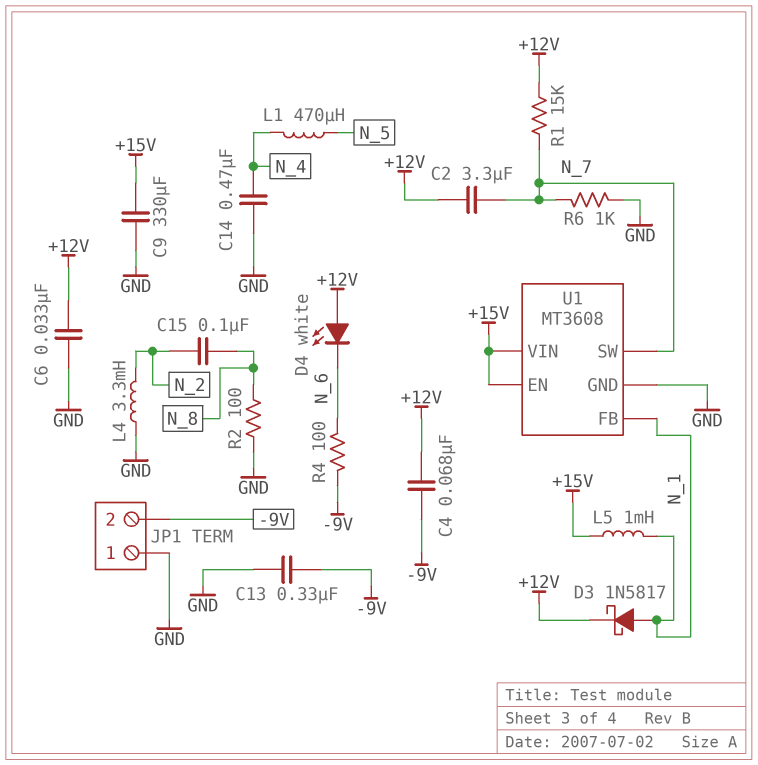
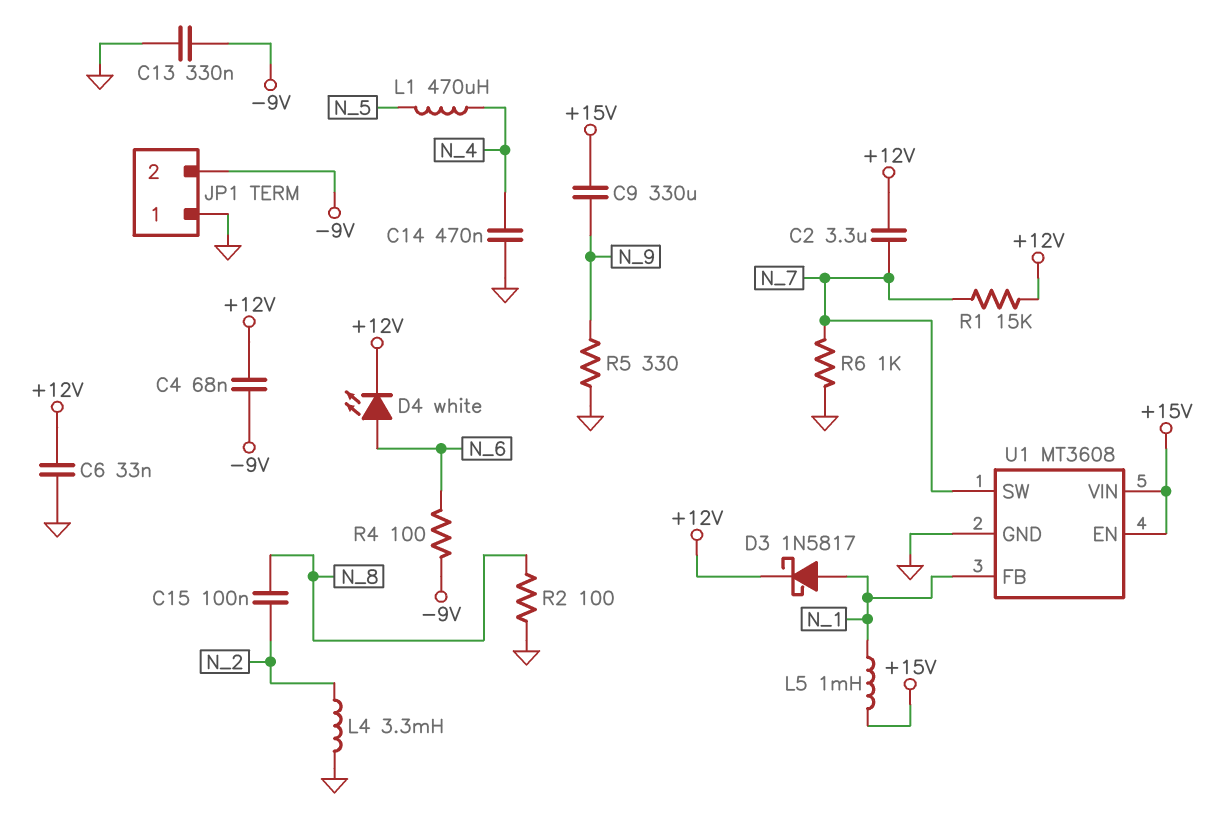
C9: 330uF (+15V, GND) -> 330uF (+15V, N_9)
D4: LED white (A +12V, K N_6) -> LED white (A N_6, K +12V)
R5: none -> 330 (GND, N_9)

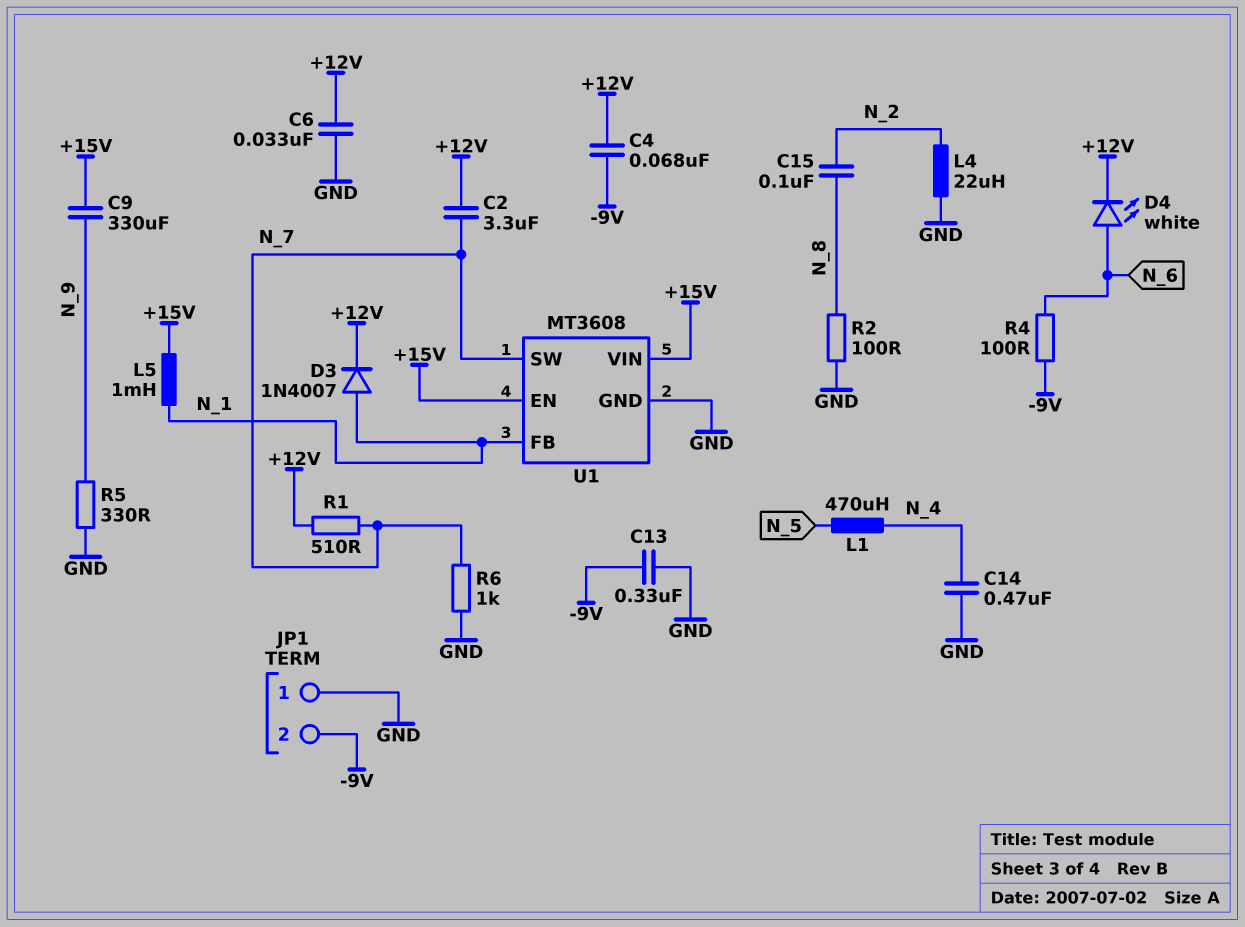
D3: schottky 1N5817 (A N_1, K +12V) -> diode 1N4007 (A N_1, K +12V)
L4: 3.3mH (GND, N_2) -> 22uH (GND, N_2)
R1: 15k (+12V, N_7) -> 510 (+12V, N_7)

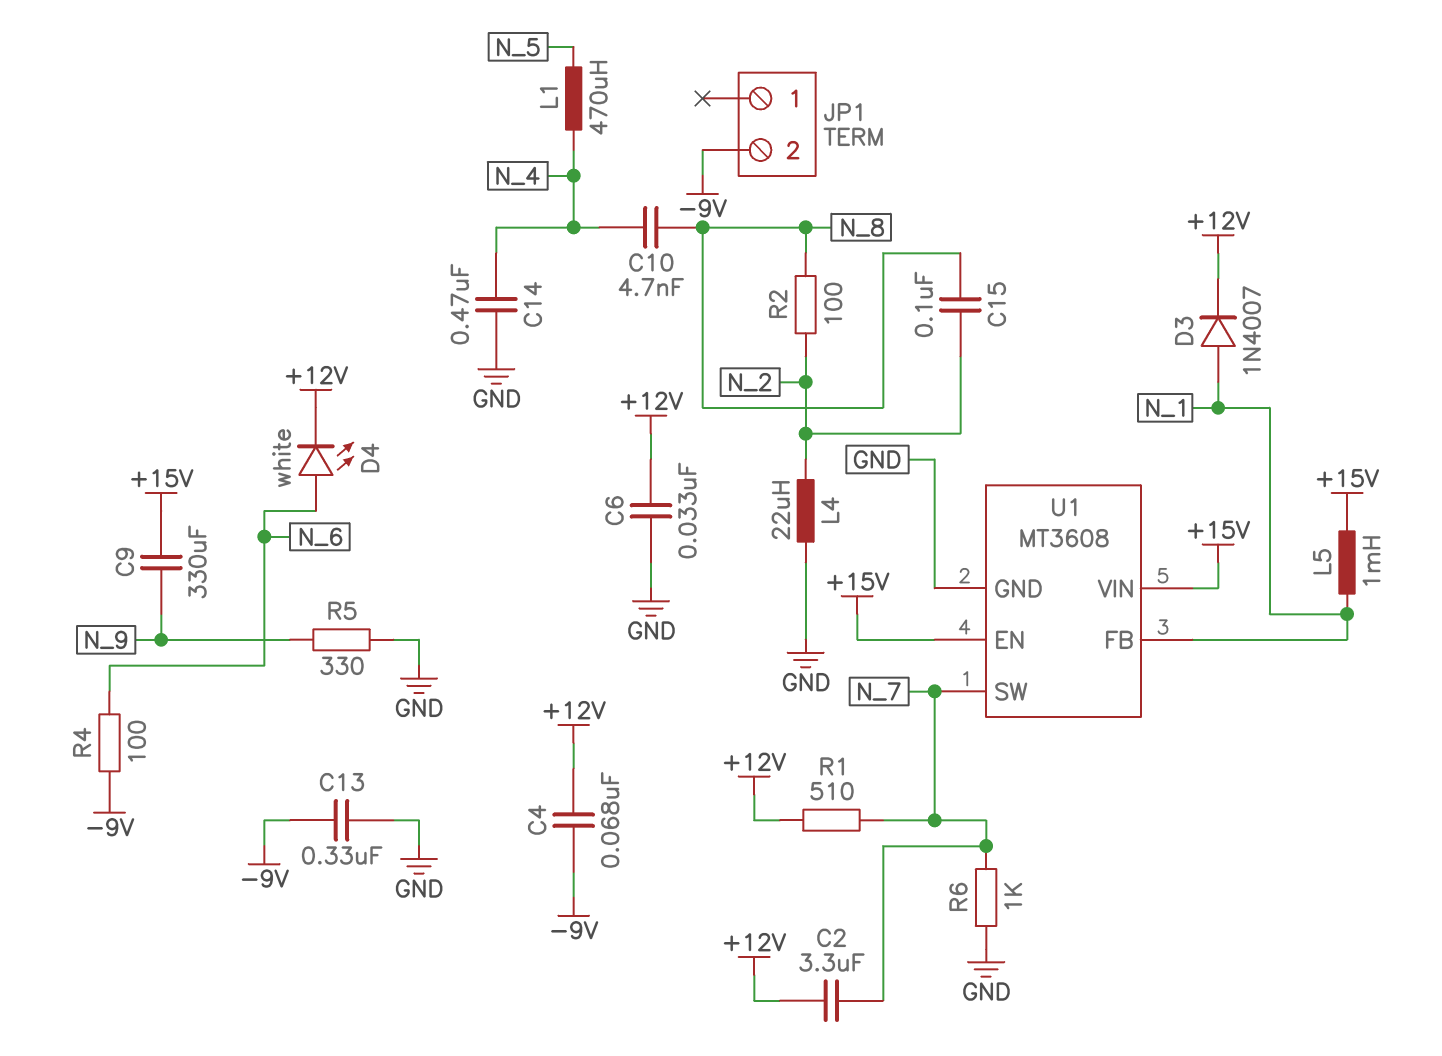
C10: none -> 4.7nF (N_4, N_8)
JP1 pin 1: GND -> none
R2: 100 (GND, N_8) -> 100 (N_2, N_8)

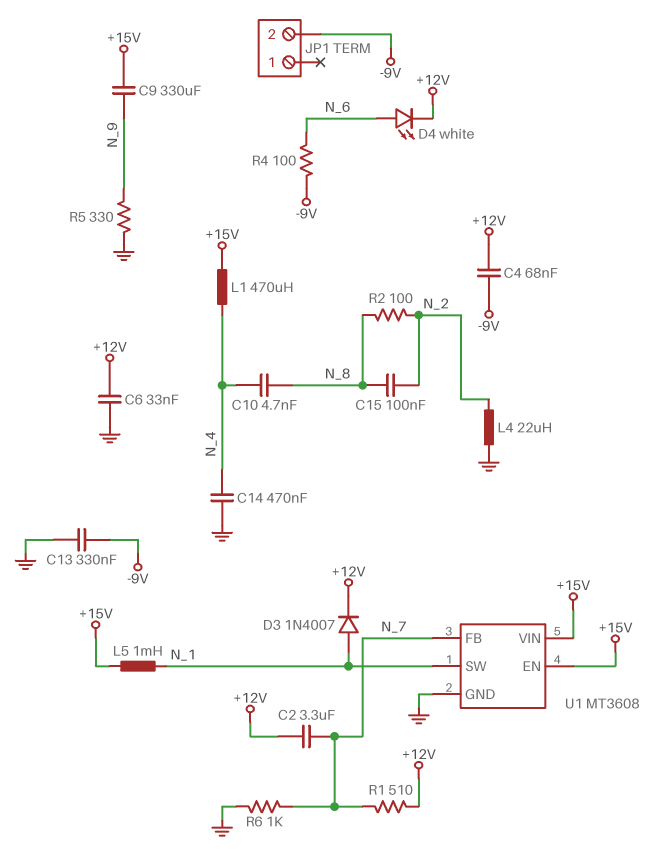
L1: 470uH (N_4, N_5) -> 470uH (+15V, N_4)
U1 pin FB: N_1 -> N_7
U1 pin SW: N_7 -> N_1

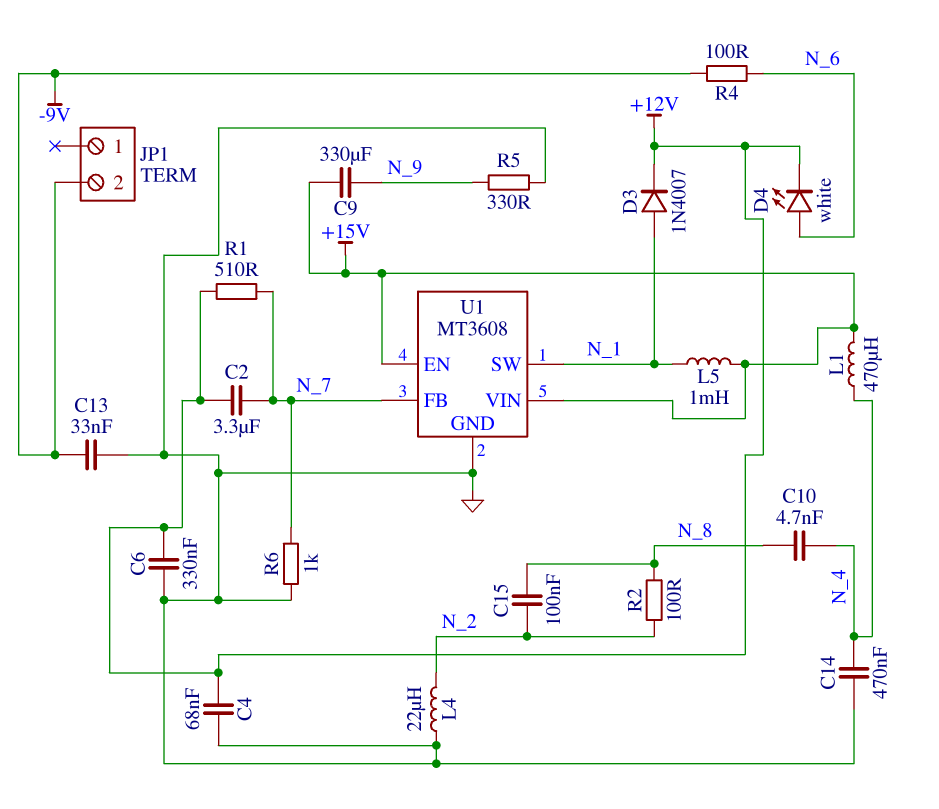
C4: 68nF (+12V, -9V) -> 68nF (+12V, GND)
C6: 33nF (+12V, GND) -> 330nF (+12V, GND)
C13: 330nF (-9V, GND) -> 33nF (-9V, GND)

